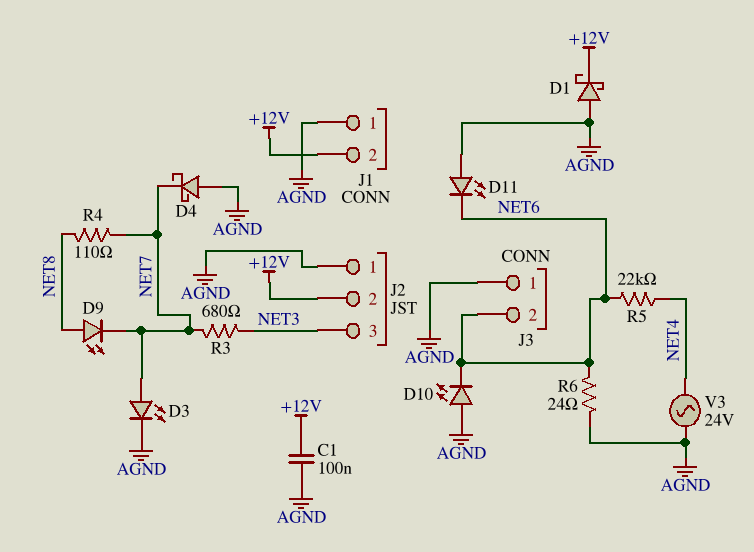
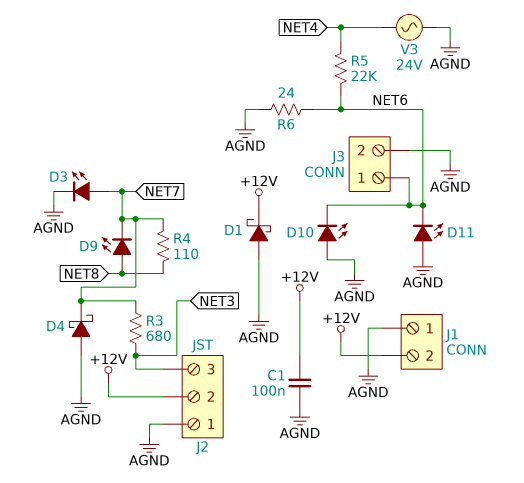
J3 pin 1: AGND -> NET6
J3 pin 2: NET6 -> AGND

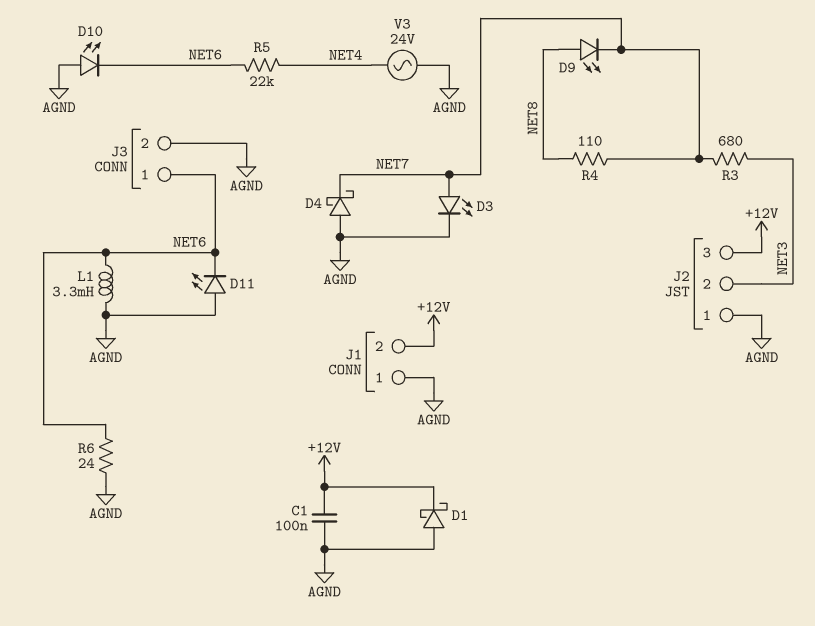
J2 pin 2: +12V -> NET3
J2 pin 3: NET3 -> +12V
L1: none -> 3.3mH (AGND, NET6)

